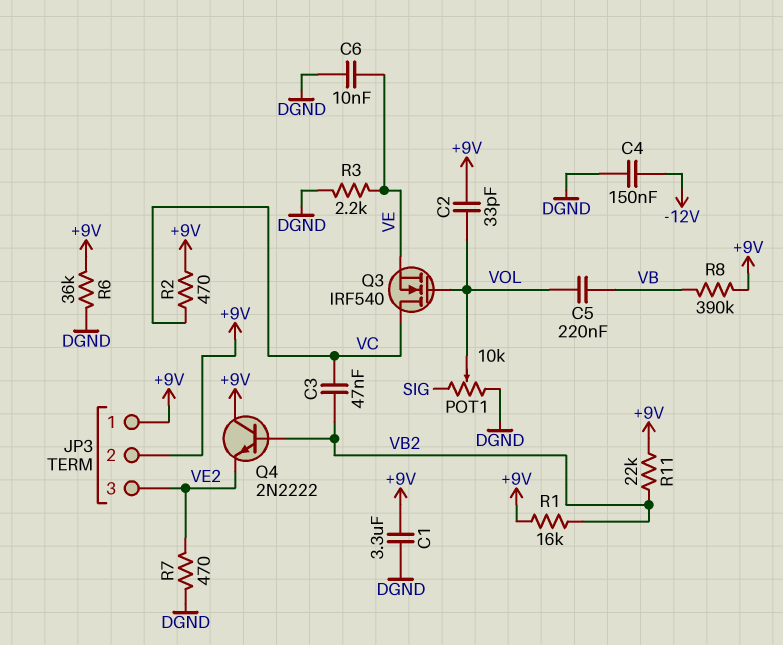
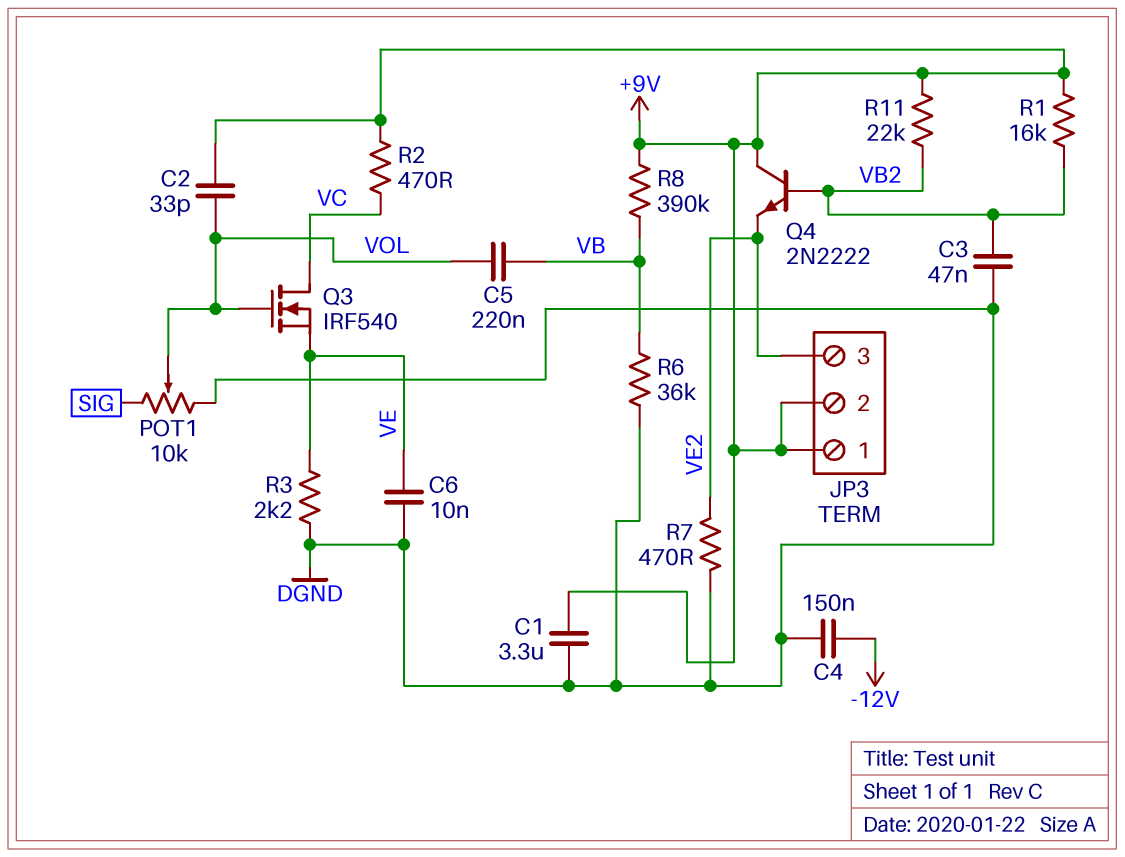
C3: 47nF (VB2, VC) -> 47nF (DGND, VB2)
R6: 36k (+9V, DGND) -> 36k (DGND, VB)

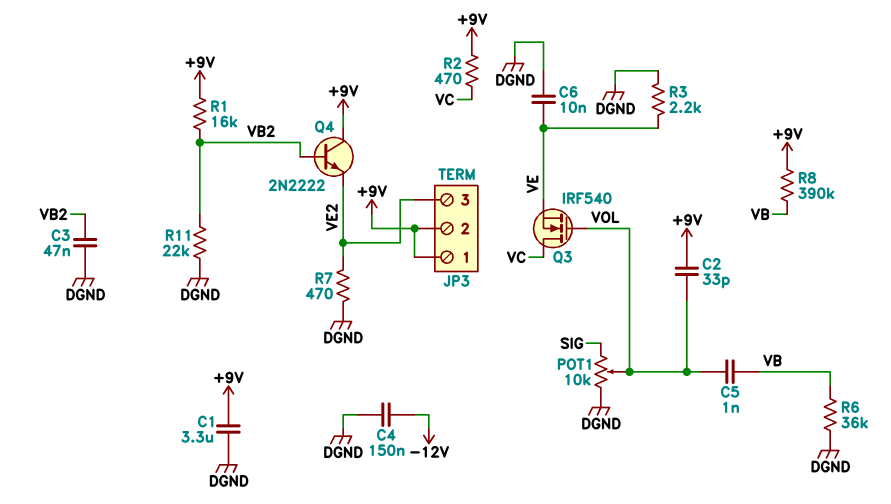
C5: 220nF (VB, VOL) -> 1nF (VB, VOL)
R11: 22k (+9V, VB2) -> 22k (DGND, VB2)

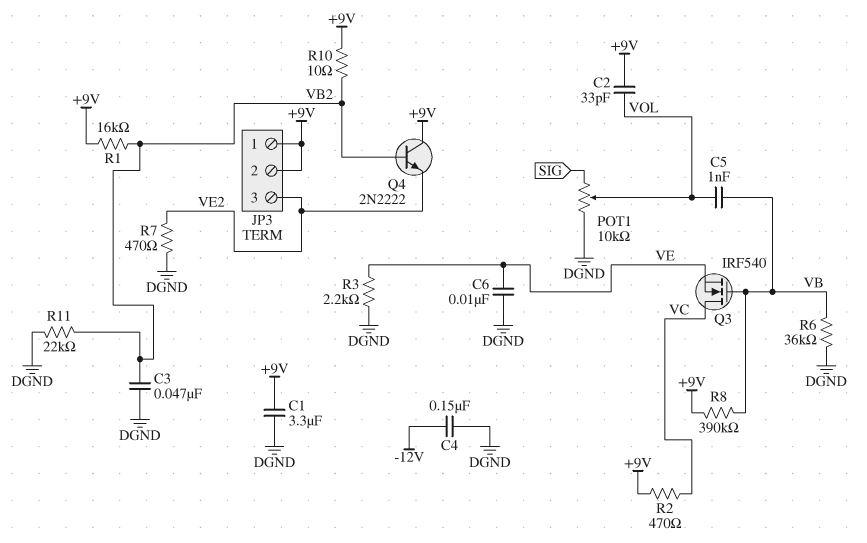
Q3: NMOS IRF540 (G VOL, D VC, S VE) -> NMOS IRF540 (G VB, D VC, S VE)
R10: none -> 10 (+9V, VB2)

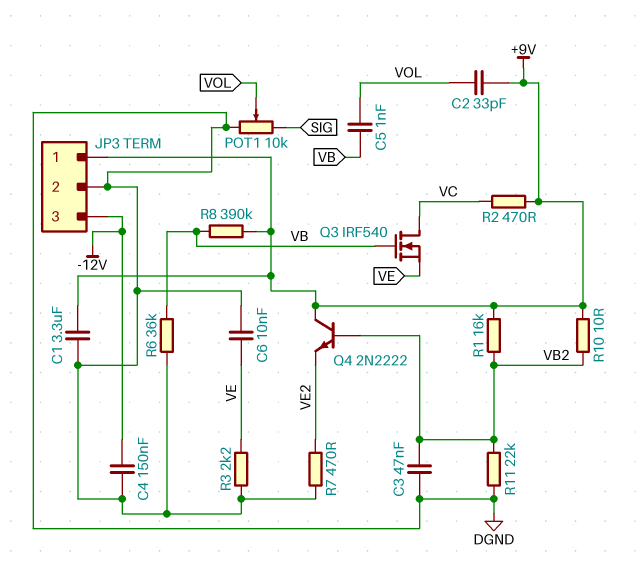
JP3 pin 2: +9V -> DGND
JP3 pin 3: VE2 -> -12V

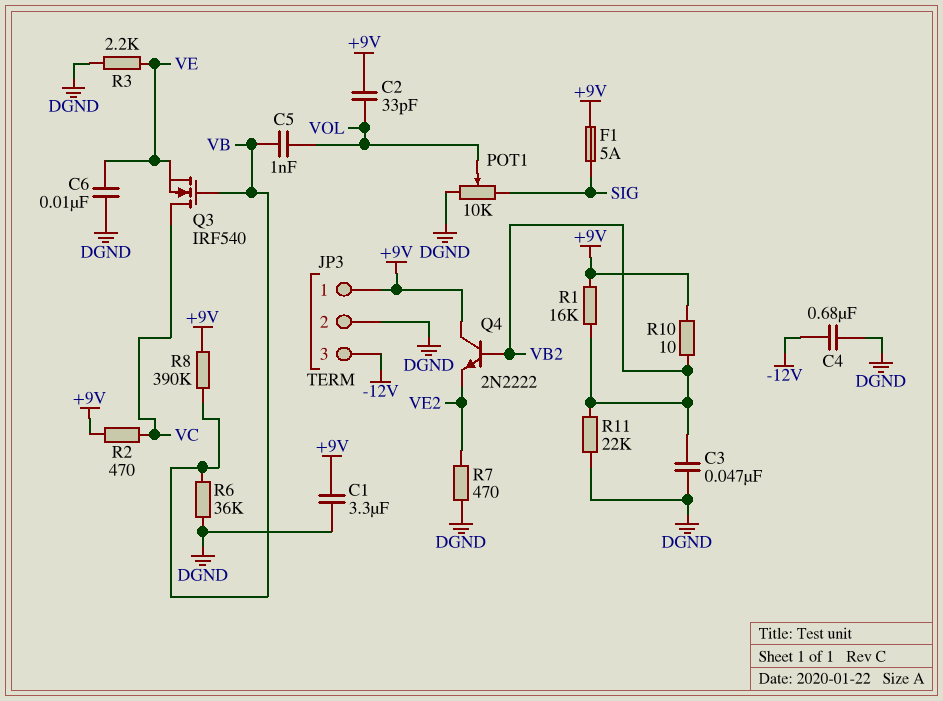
C4: 150nF (-12V, DGND) -> 680nF (-12V, DGND)
F1: none -> 5A (+9V, SIG)

